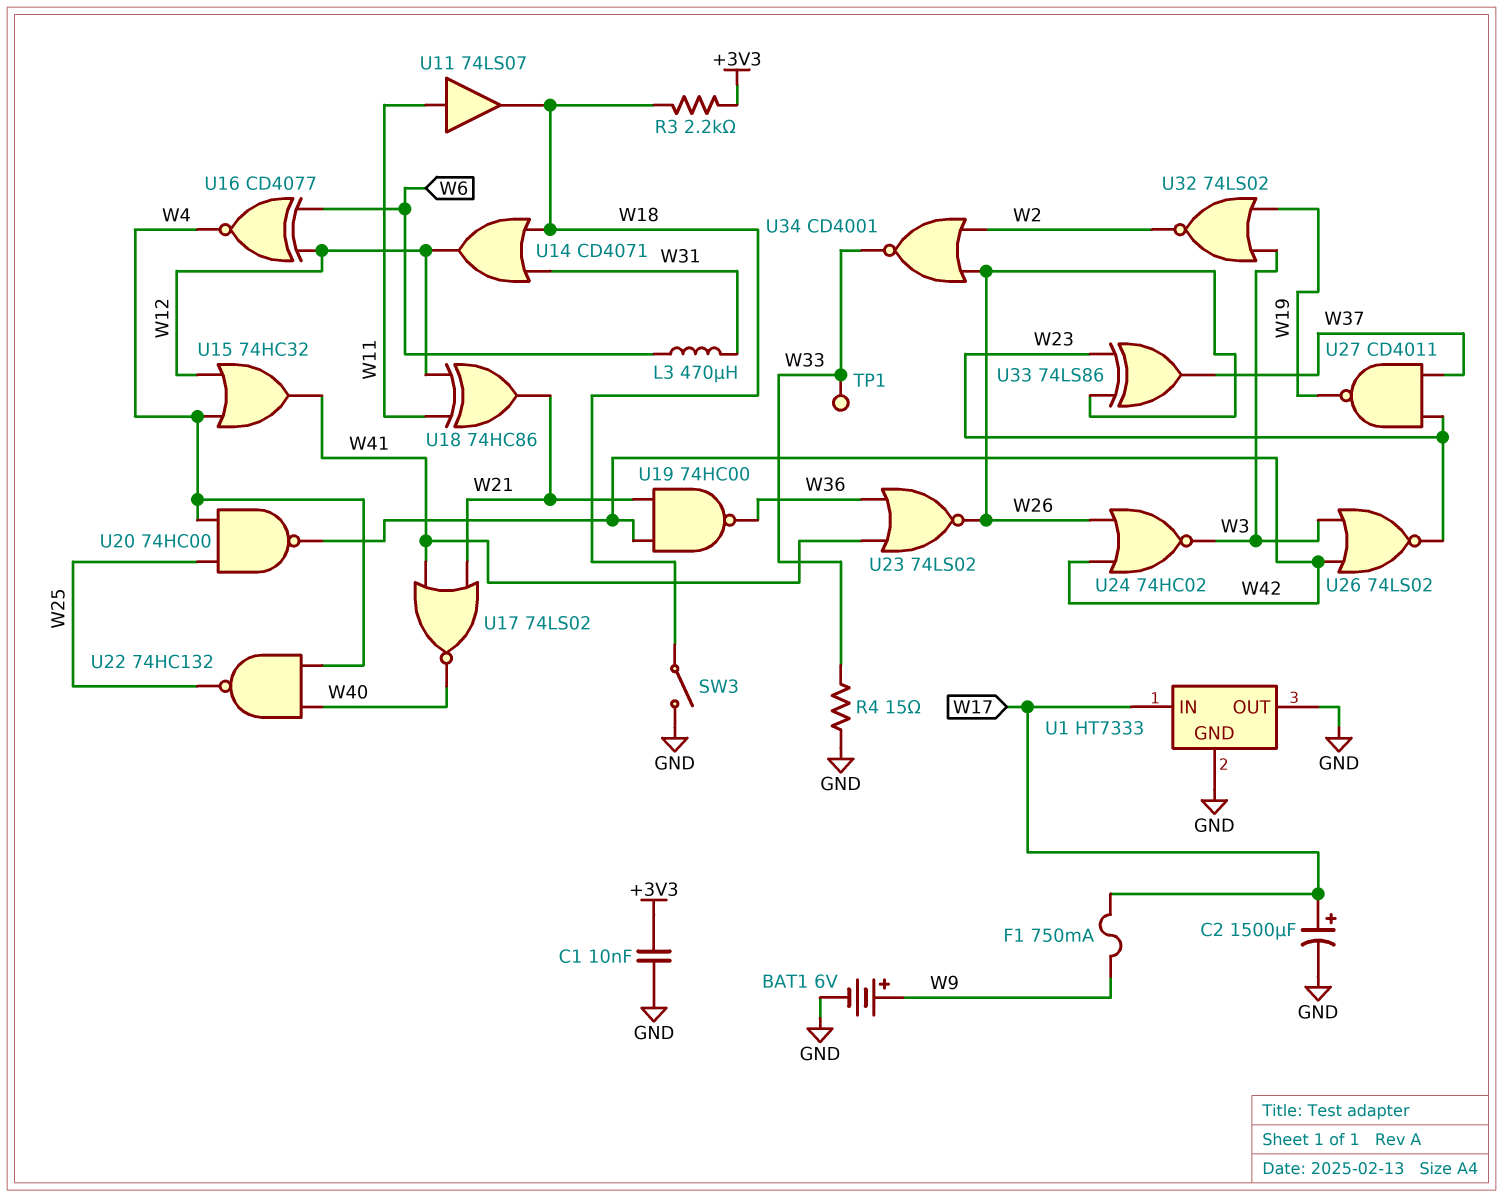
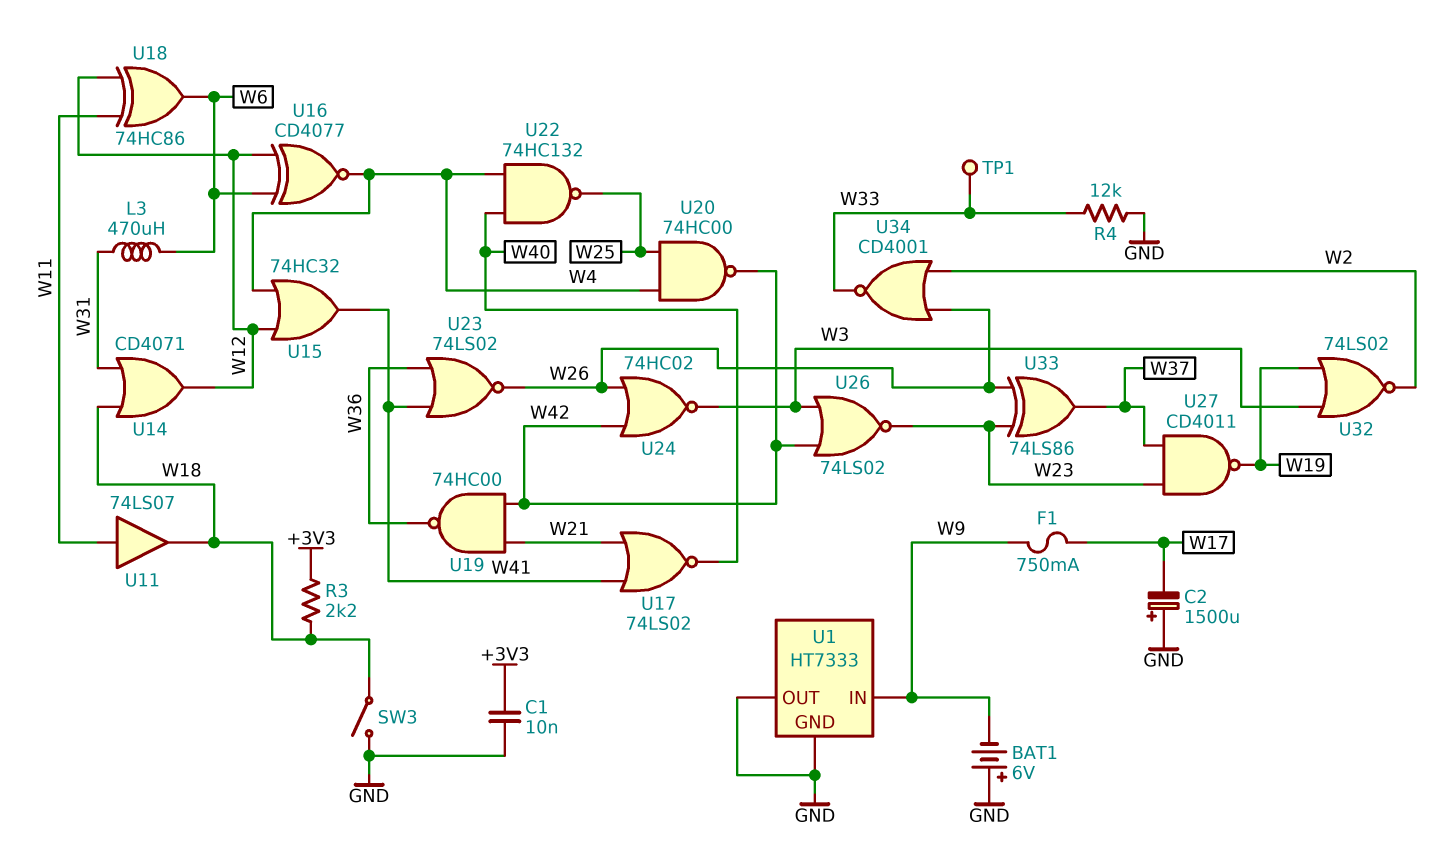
BAT1: 6V (plus W9, minus GND) -> 6V (plus GND, minus W9)
C2: 1500uF (plus W17, minus GND) -> 1500uF (plus GND, minus W17)
R4: 15 (GND, W33) -> 12k (GND, W33)
U1 pin IN: W17 -> W9
U18: XOR 74HC86 (in W11, in W12, out W21) -> XOR 74HC86 (in W11, in W12, out W6)

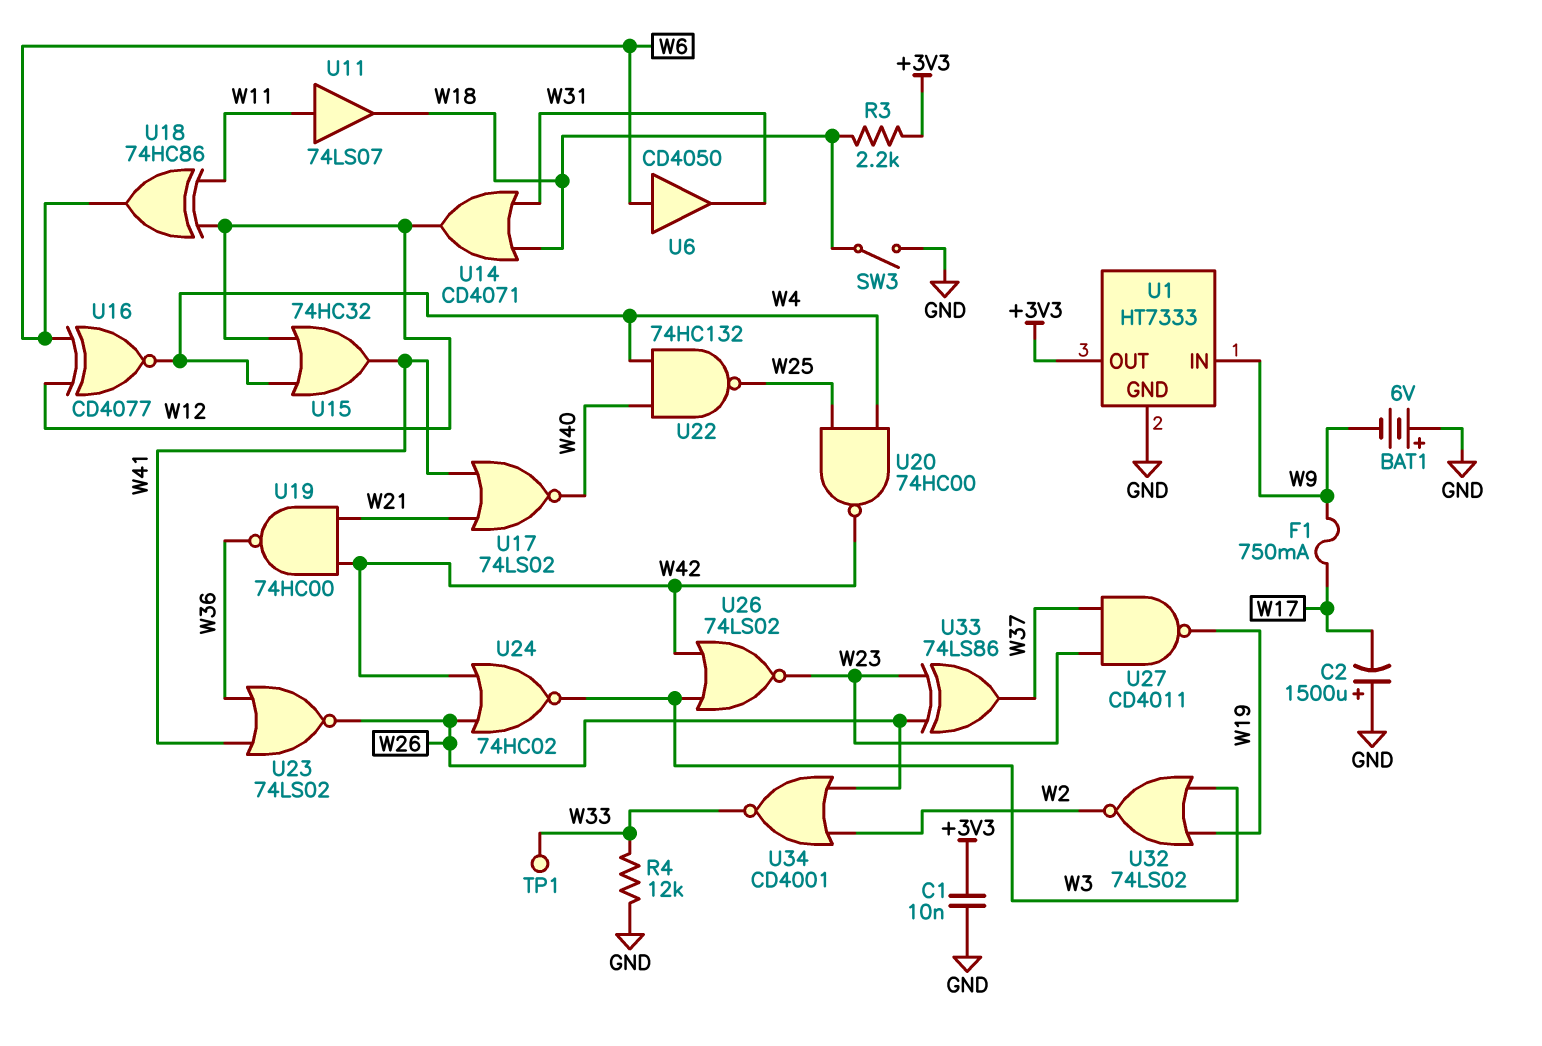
L3: 470uH (W6, W31) -> none
U1 pin OUT: GND -> +3V3
U6: none -> buffer CD4050 (in W6, out W31)

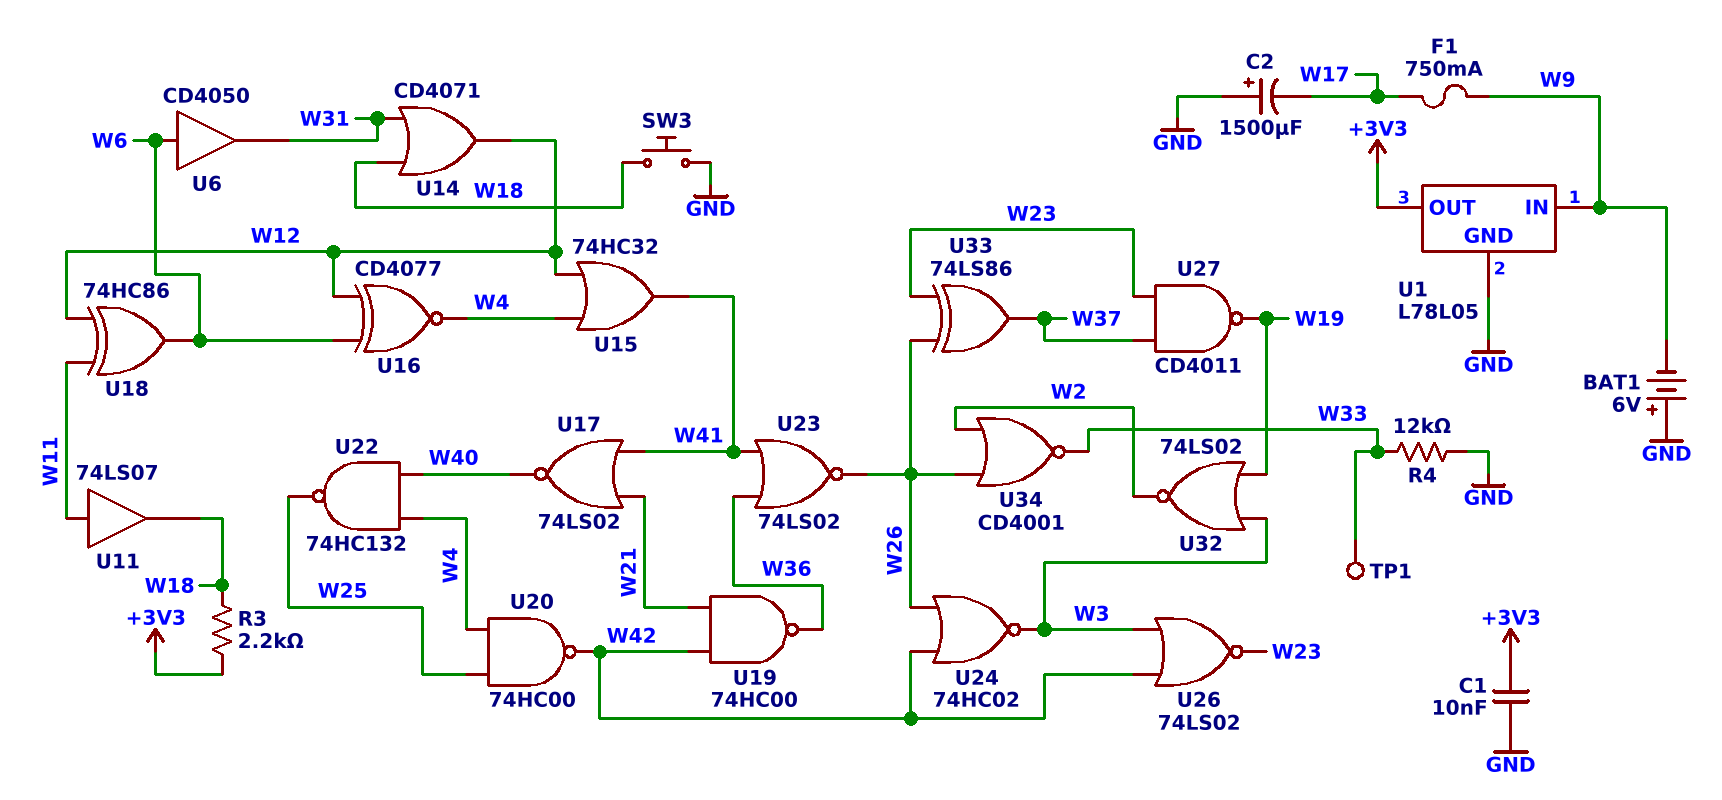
SW3: switch (GND, W18) -> button (GND, W18)
U1: HT7333 -> L78L05

